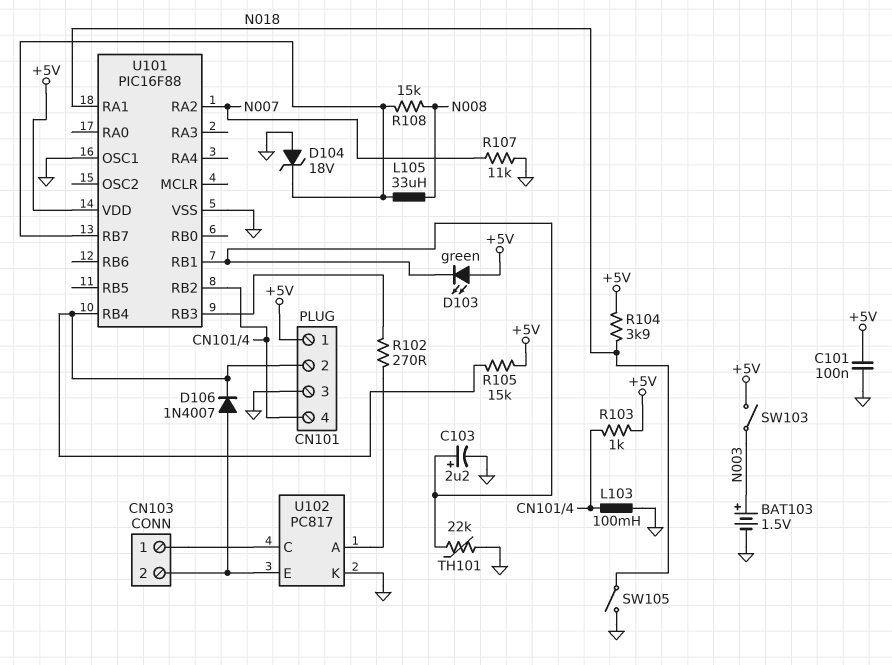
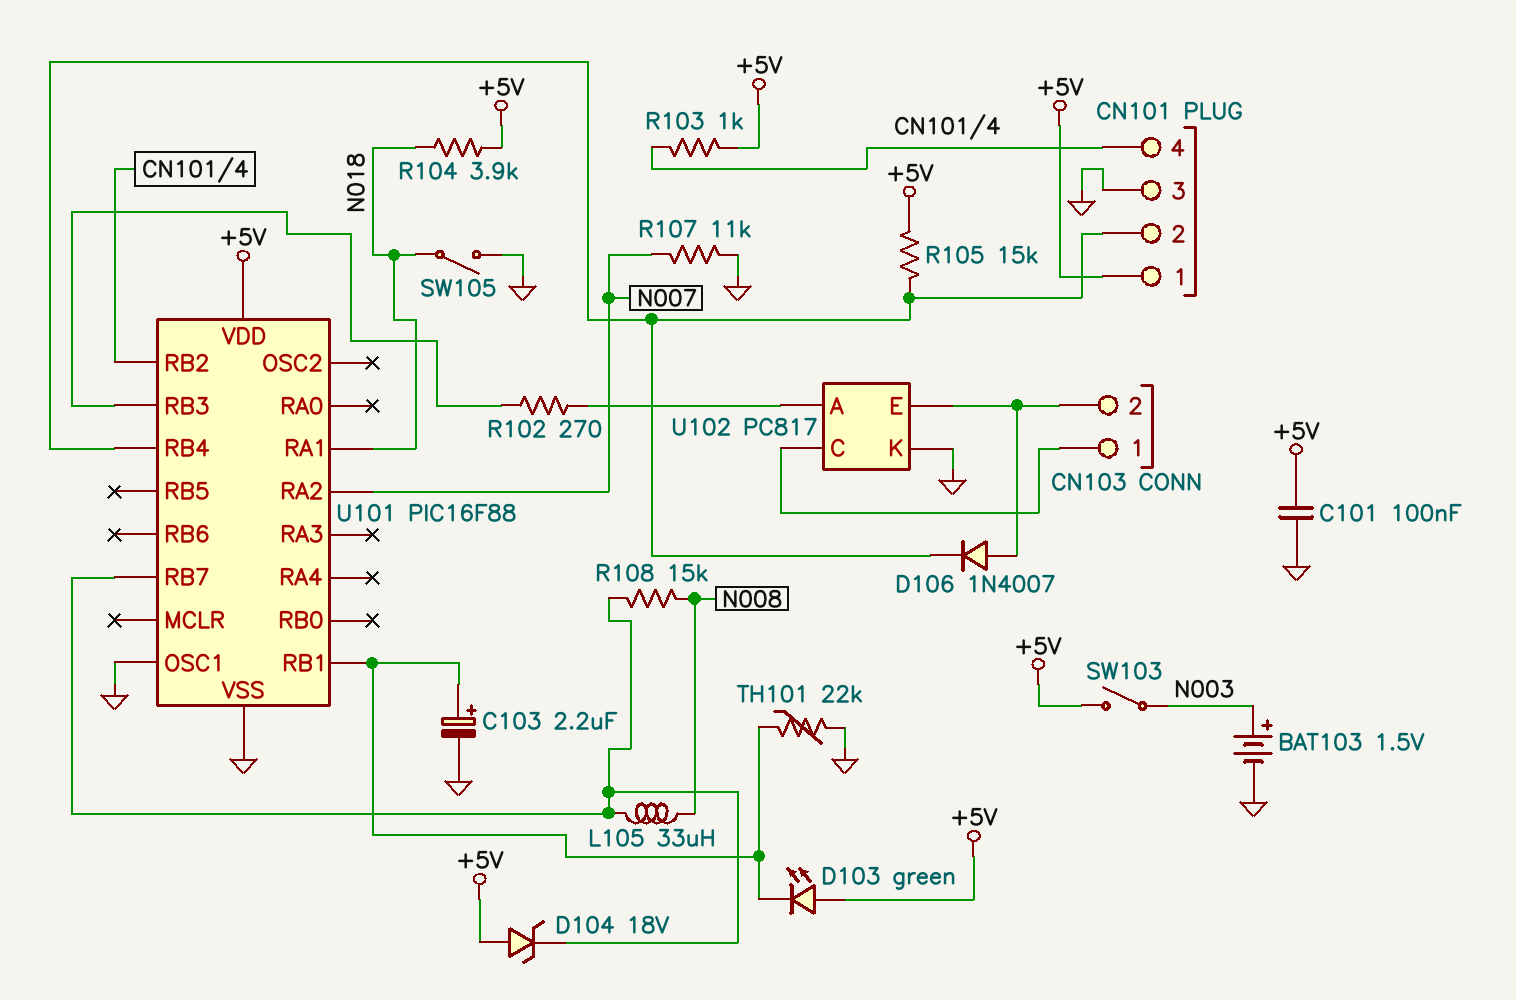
D104: zener 18V (A GND, K U101/RB7) -> zener 18V (A +5V, K U101/RB7)
L103: 100mH (CN101/4, GND) -> none

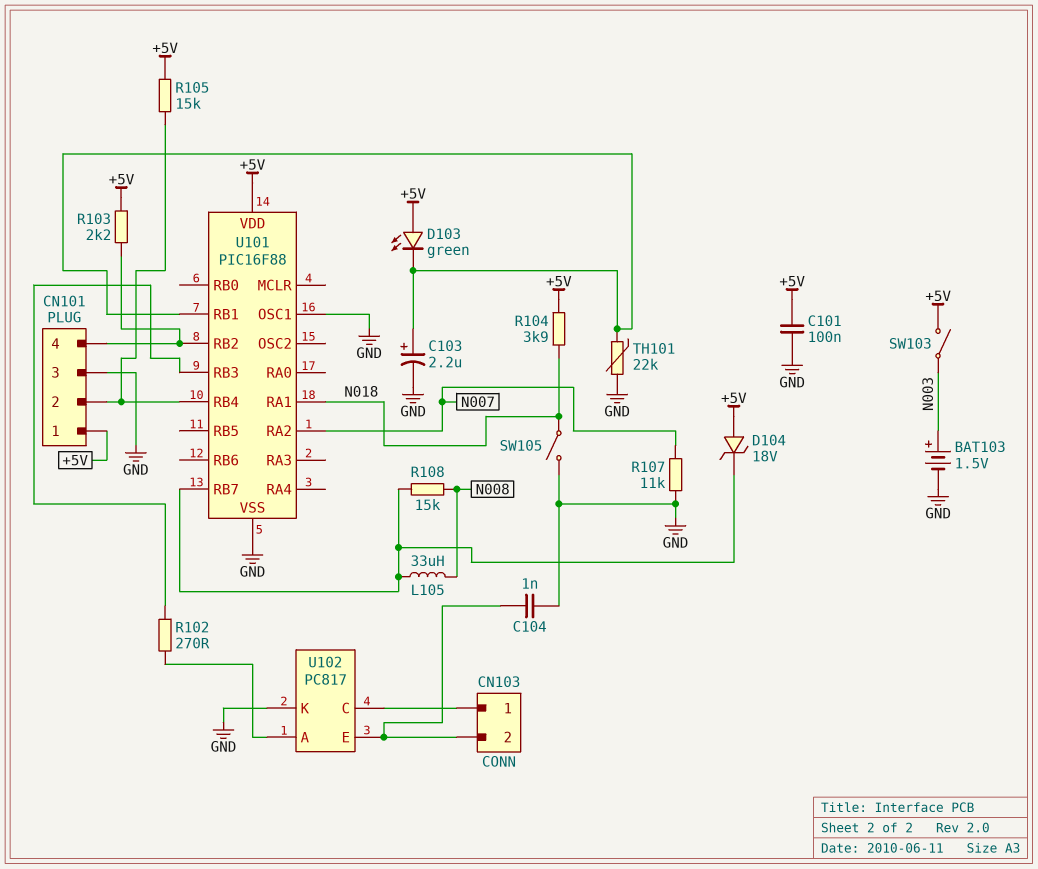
C104: none -> 1nF (CN103/2, GND)
D106: diode 1N4007 (A CN103/2, K CN101/2) -> none
R103: 1k (+5V, CN101/4) -> 2.2k (+5V, CN101/4)

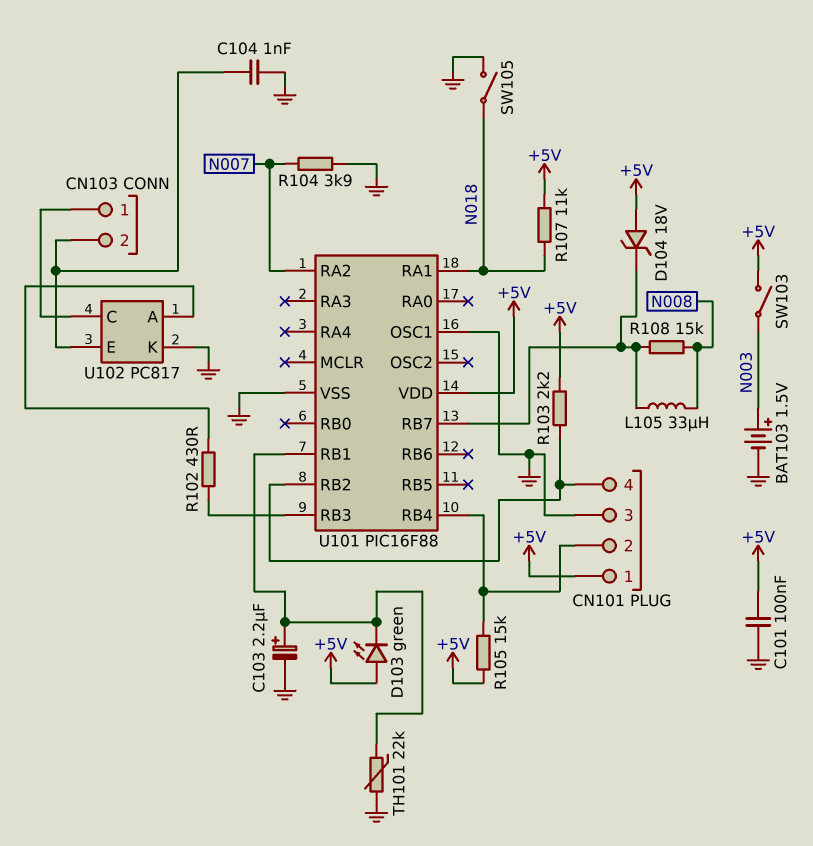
R102: 270 (U101/RB3, U102/A) -> 430 (U101/RB3, U102/A)
R104: 3.9k (+5V, N018) -> 3.9k (GND, N007)
R107: 11k (GND, N007) -> 11k (+5V, N018)

